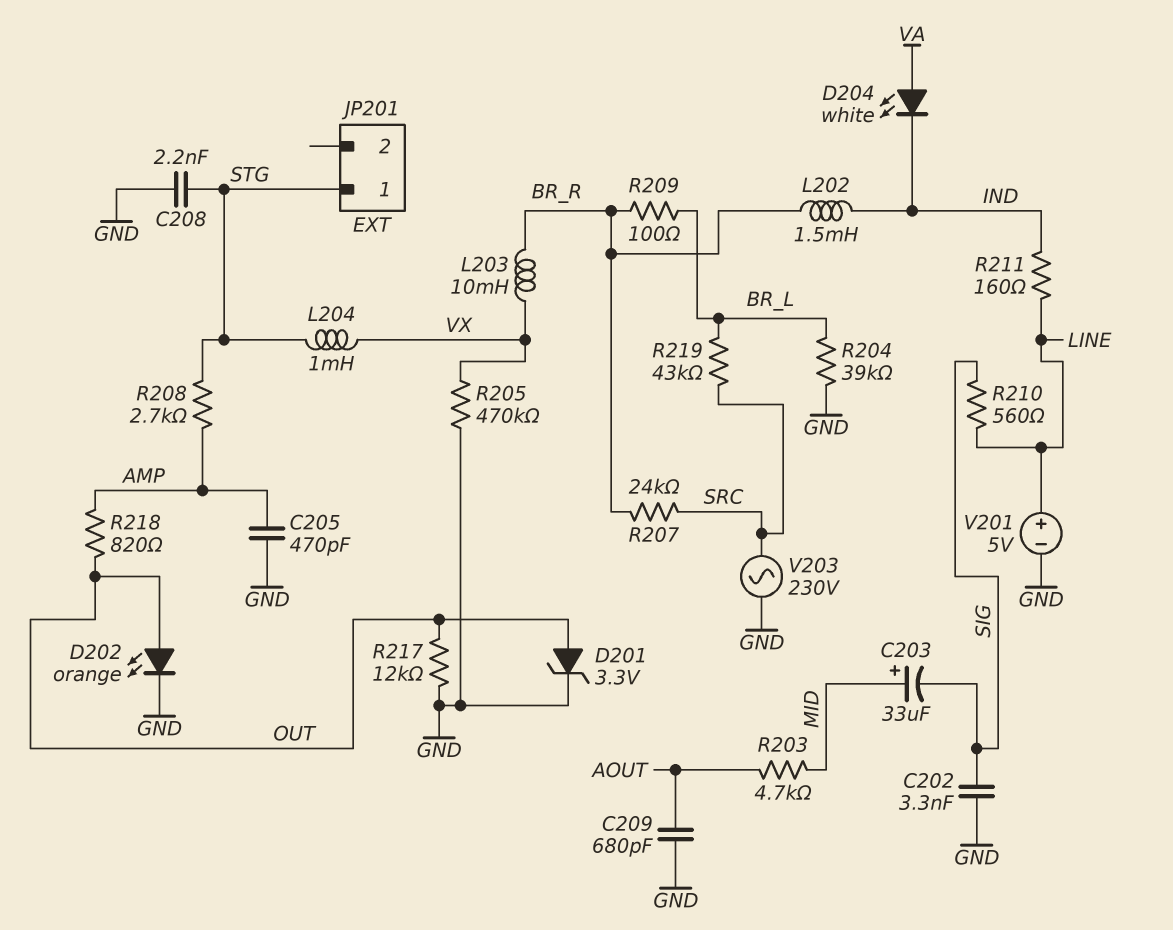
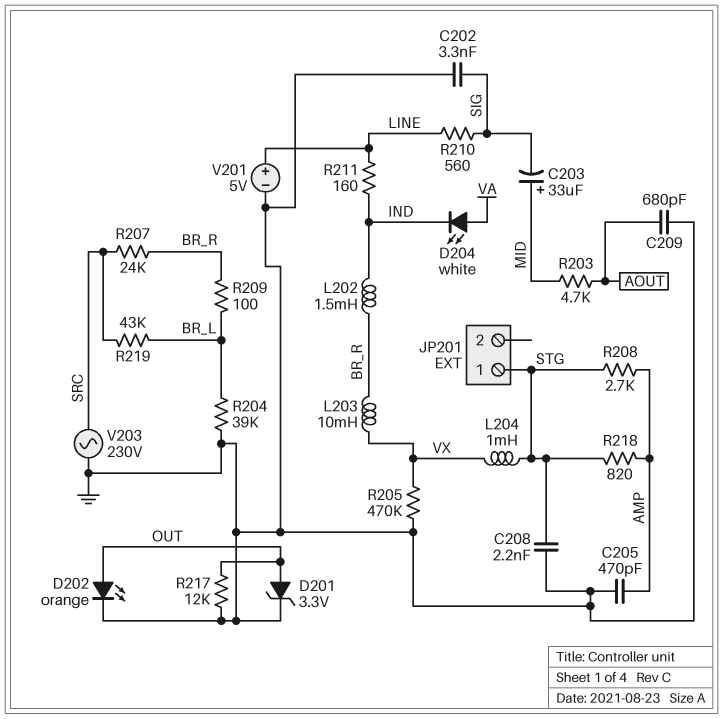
R218: 820 (AMP, OUT) -> 820 (AMP, STG)

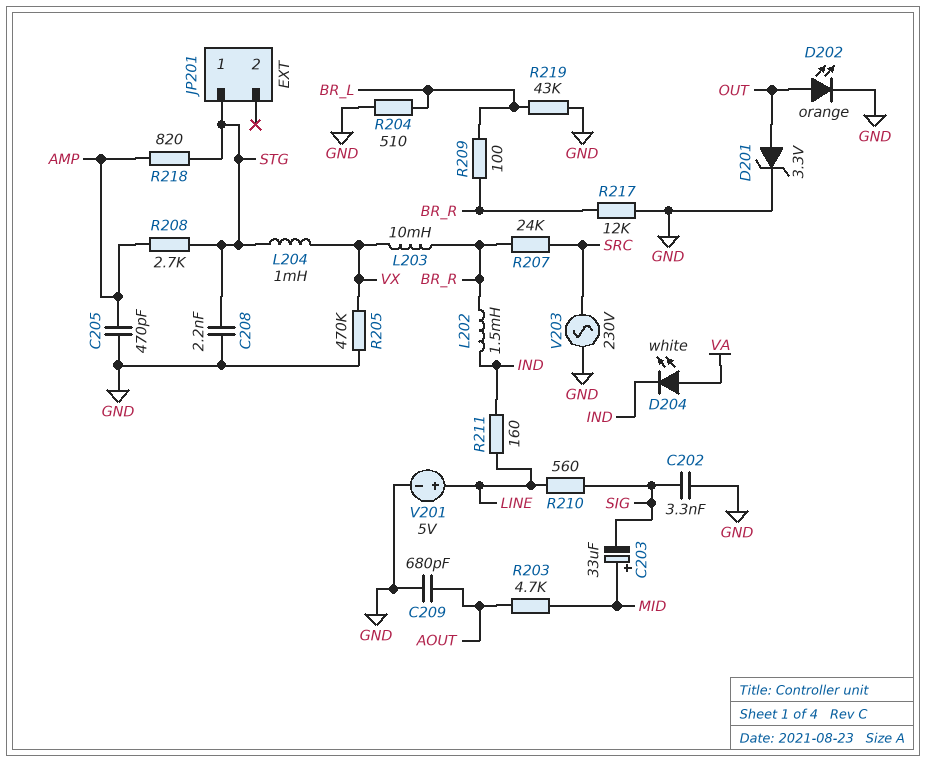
R204: 39k (BR_L, GND) -> 510 (BR_L, GND)
R217: 12k (GND, OUT) -> 12k (BR_R, GND)
R219: 43k (BR_L, SRC) -> 43k (BR_L, GND)

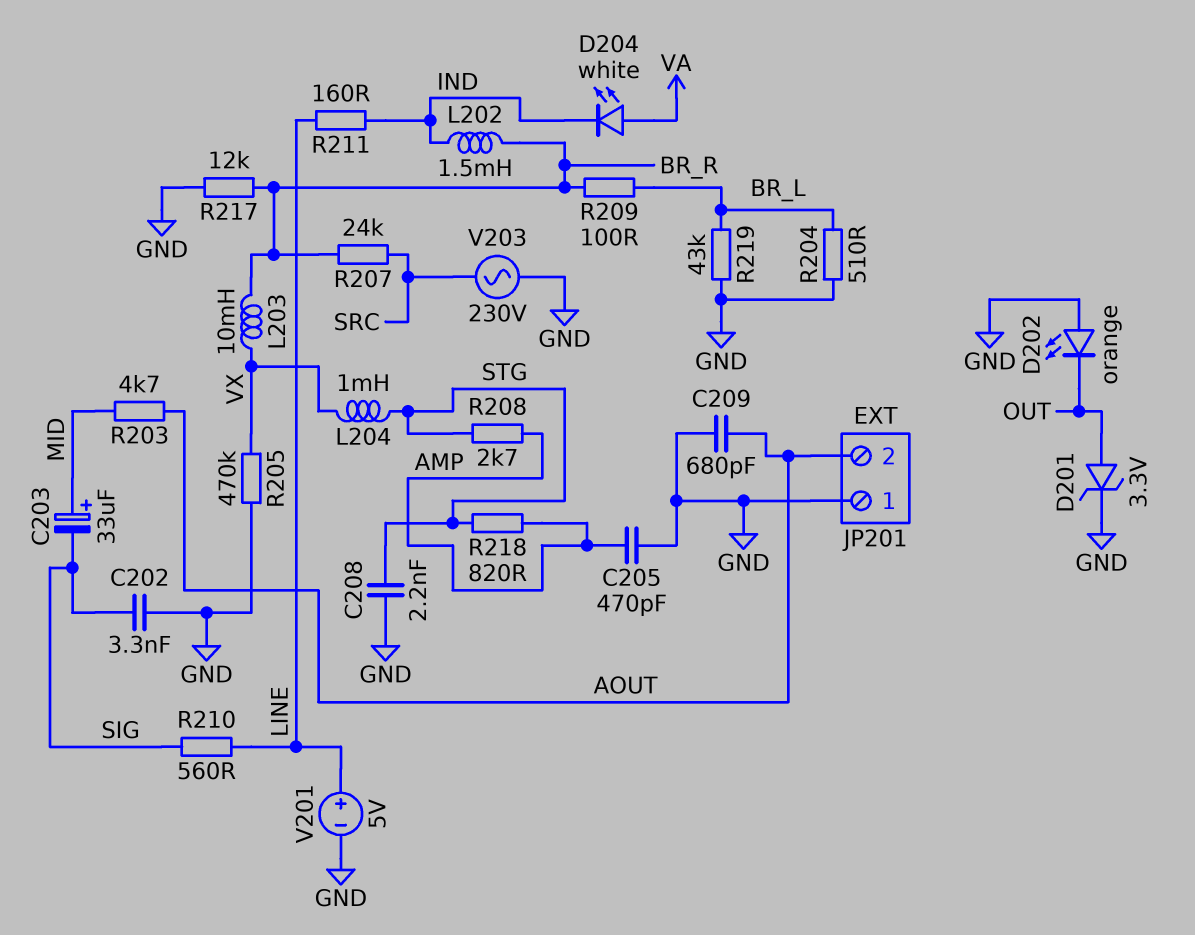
D202: LED orange (A OUT, K GND) -> LED orange (A GND, K OUT)
JP201 pin 1: STG -> GND
JP201 pin 2: none -> AOUT

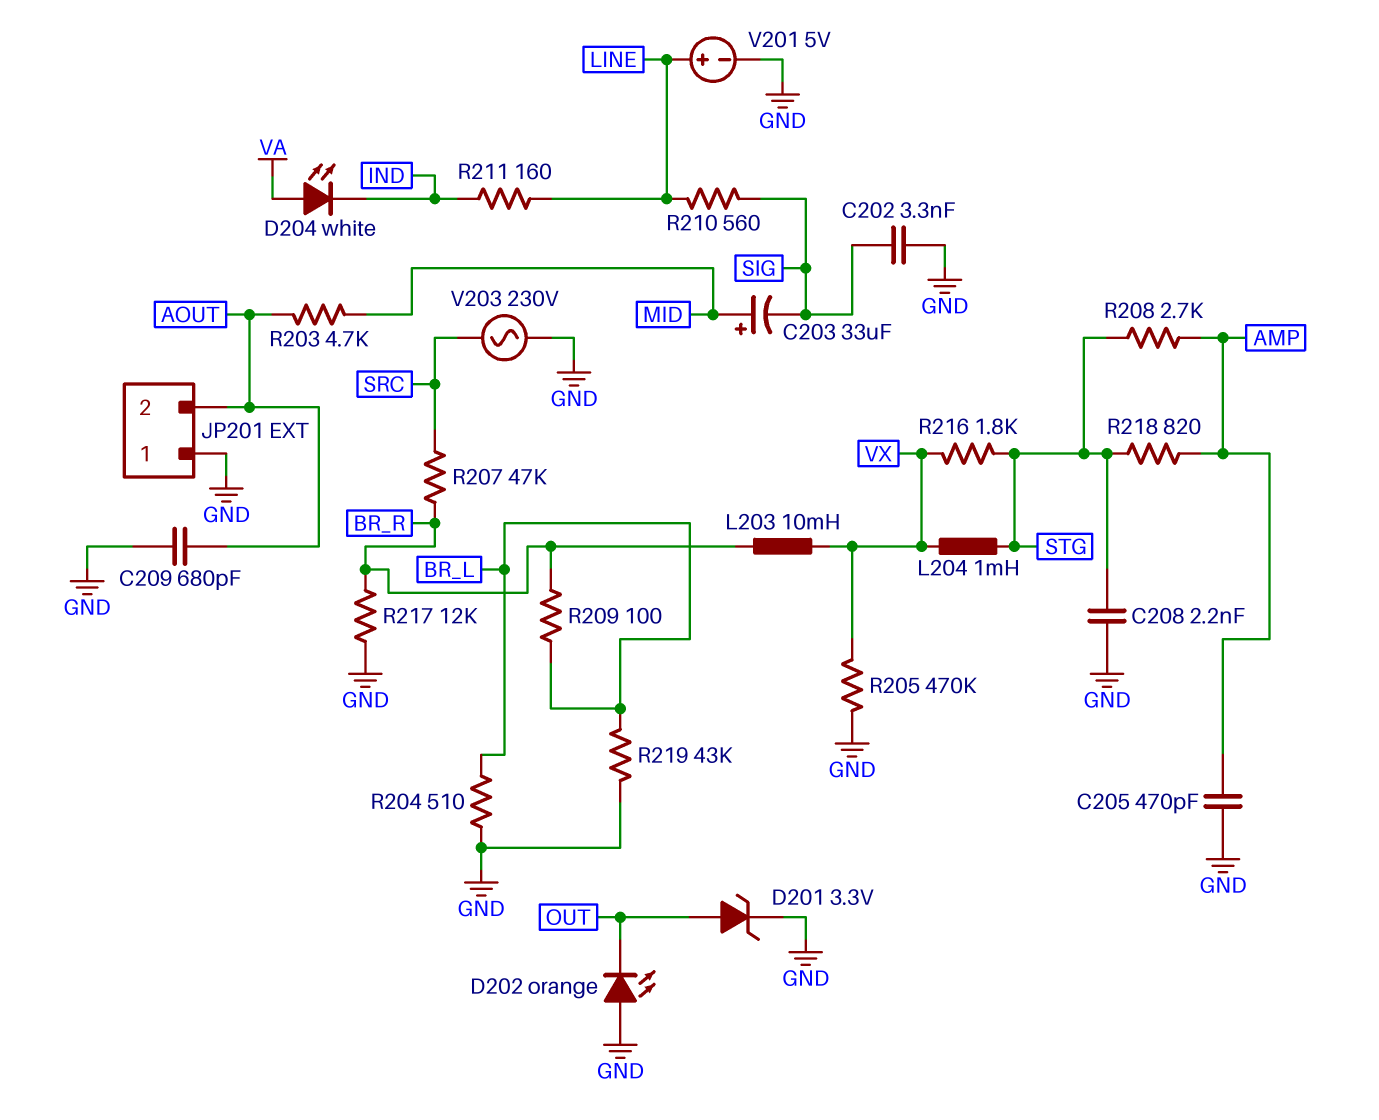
L202: 1.5mH (BR_R, IND) -> none
R207: 24k (BR_R, SRC) -> 47k (BR_R, SRC)
R216: none -> 1.8k (STG, VX)

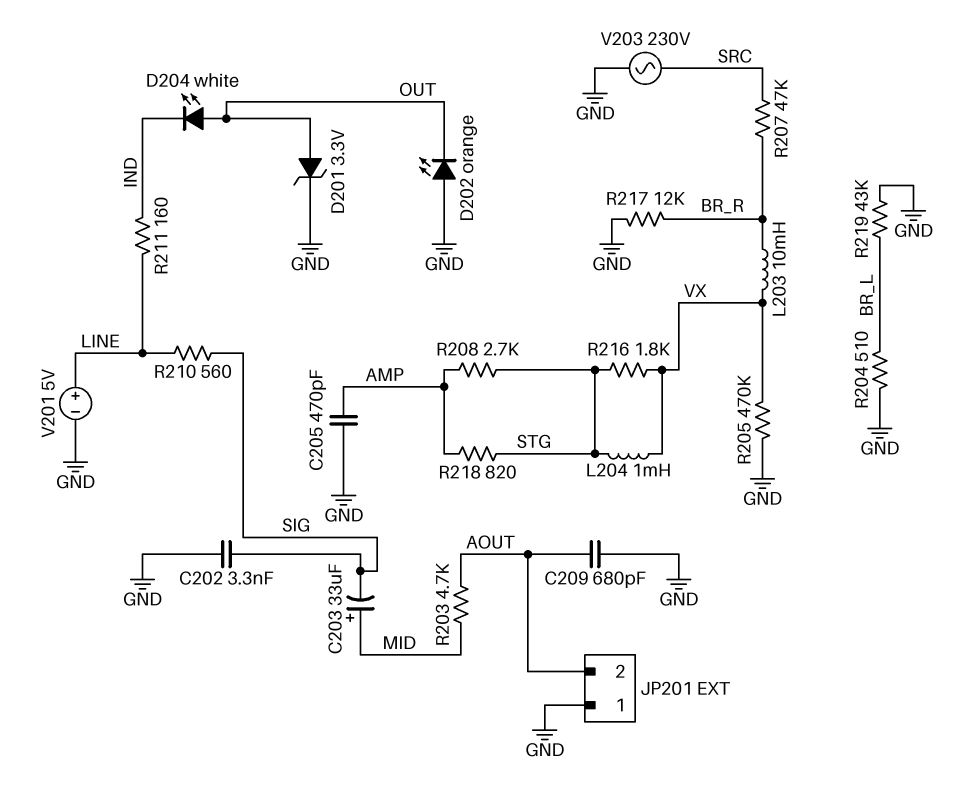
C208: 2.2nF (GND, STG) -> none
D204: LED white (A VA, K IND) -> LED white (A OUT, K IND)
R209: 100 (BR_L, BR_R) -> none

